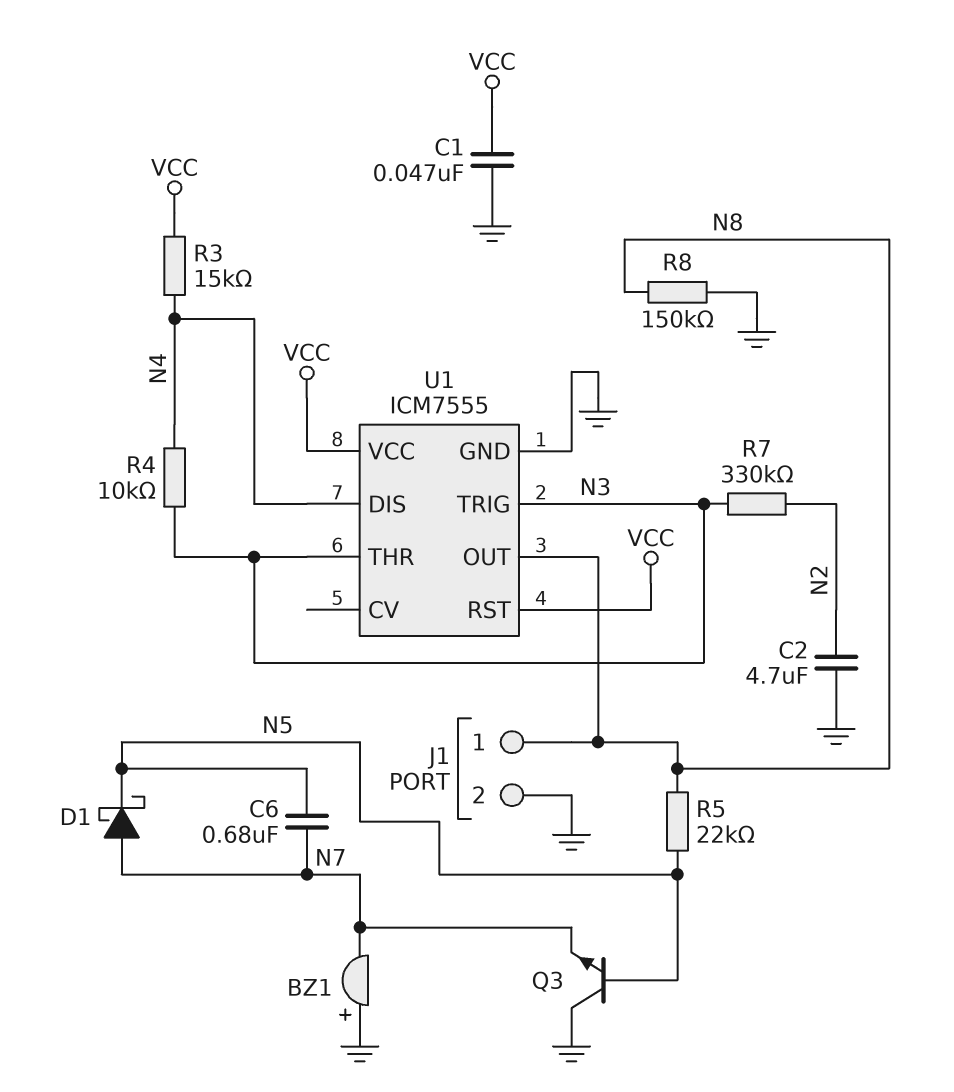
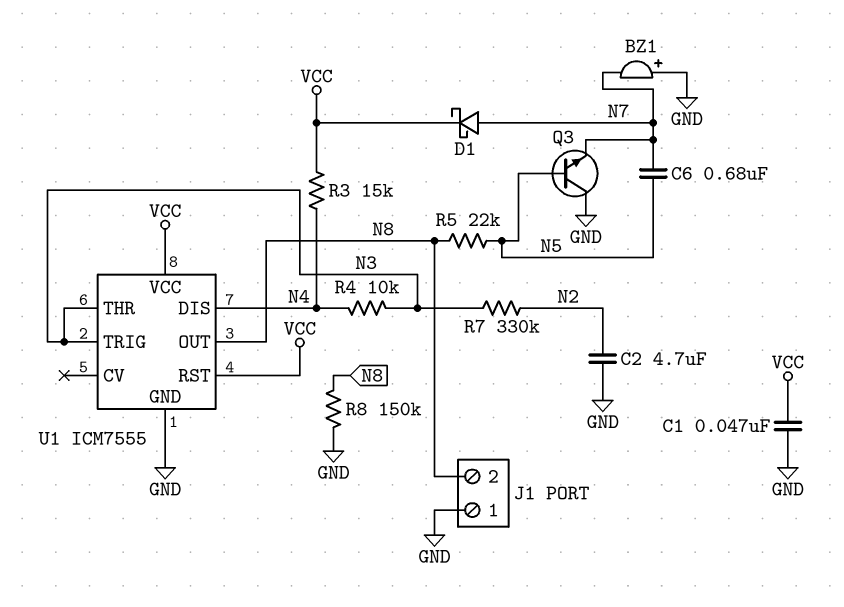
D1: schottky (A N7, K N5) -> schottky (A N7, K VCC)
J1 pin 1: N8 -> GND
J1 pin 2: GND -> N8

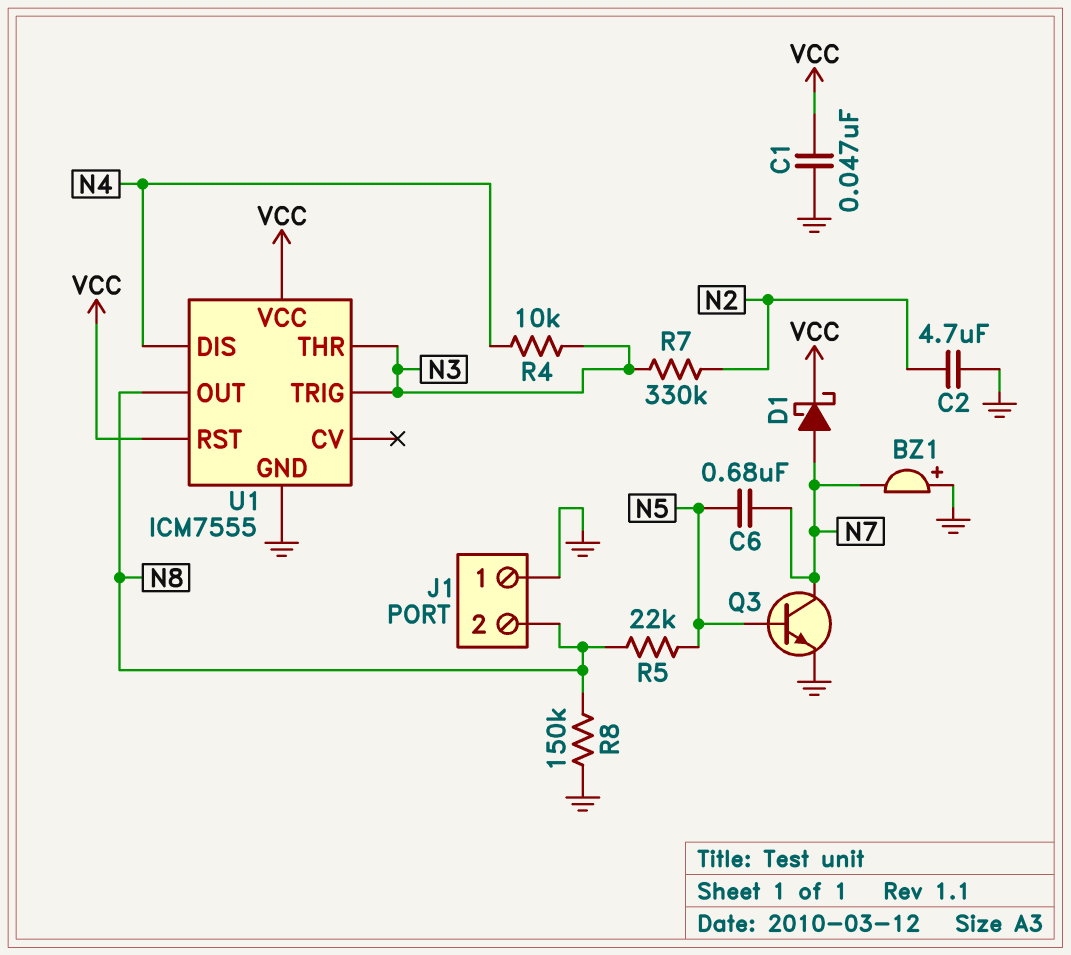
Q3: NPN (B N5, C GND, E N7) -> NPN (B N5, C N7, E GND)
R3: 15k (N4, VCC) -> none

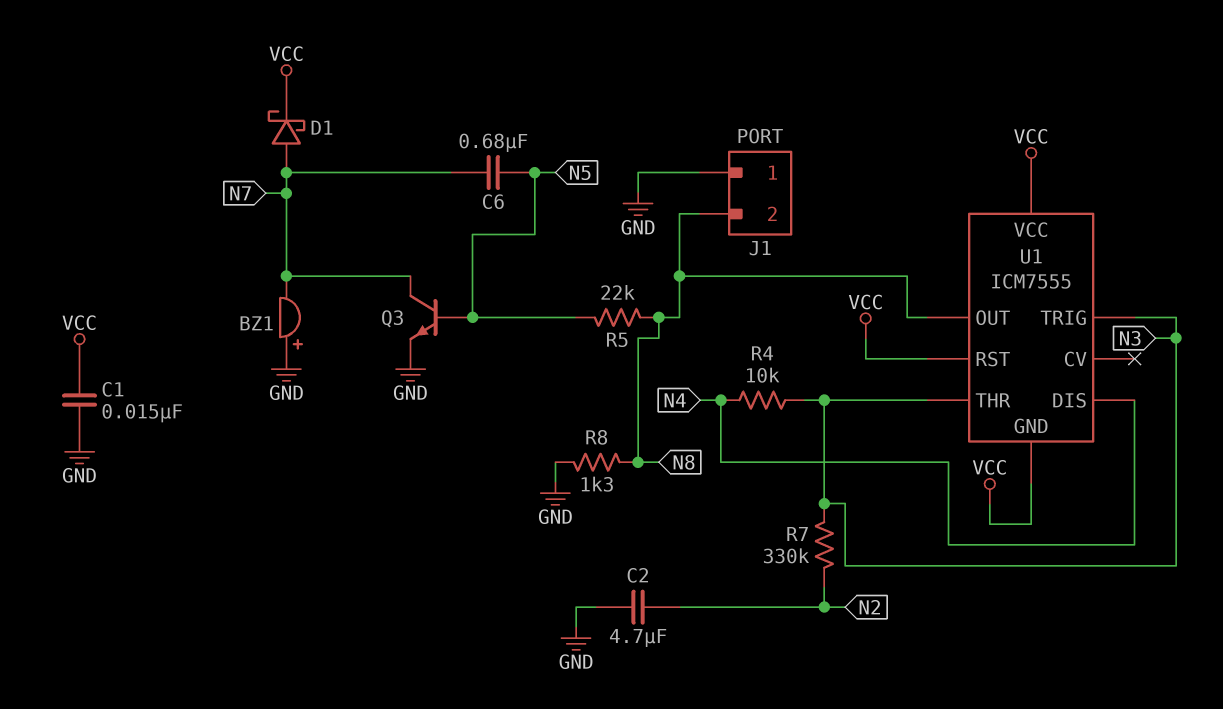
C1: 47nF (GND, VCC) -> 15nF (GND, VCC)
R8: 150k (GND, N8) -> 1.3k (GND, N8)
U1 pin GND: GND -> VCC

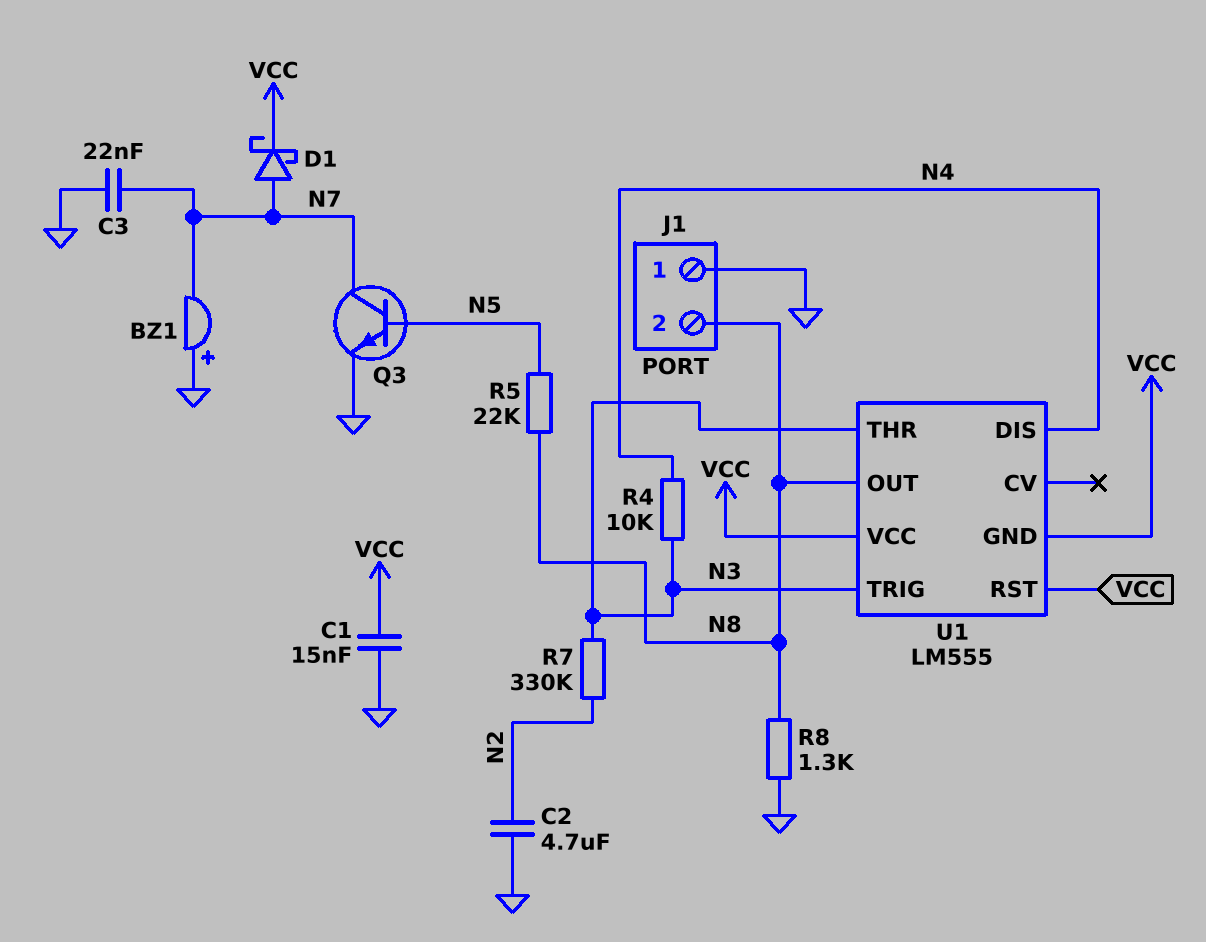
C3: none -> 22nF (GND, N7)
C6: 680nF (N5, N7) -> none
U1: ICM7555 -> LM555

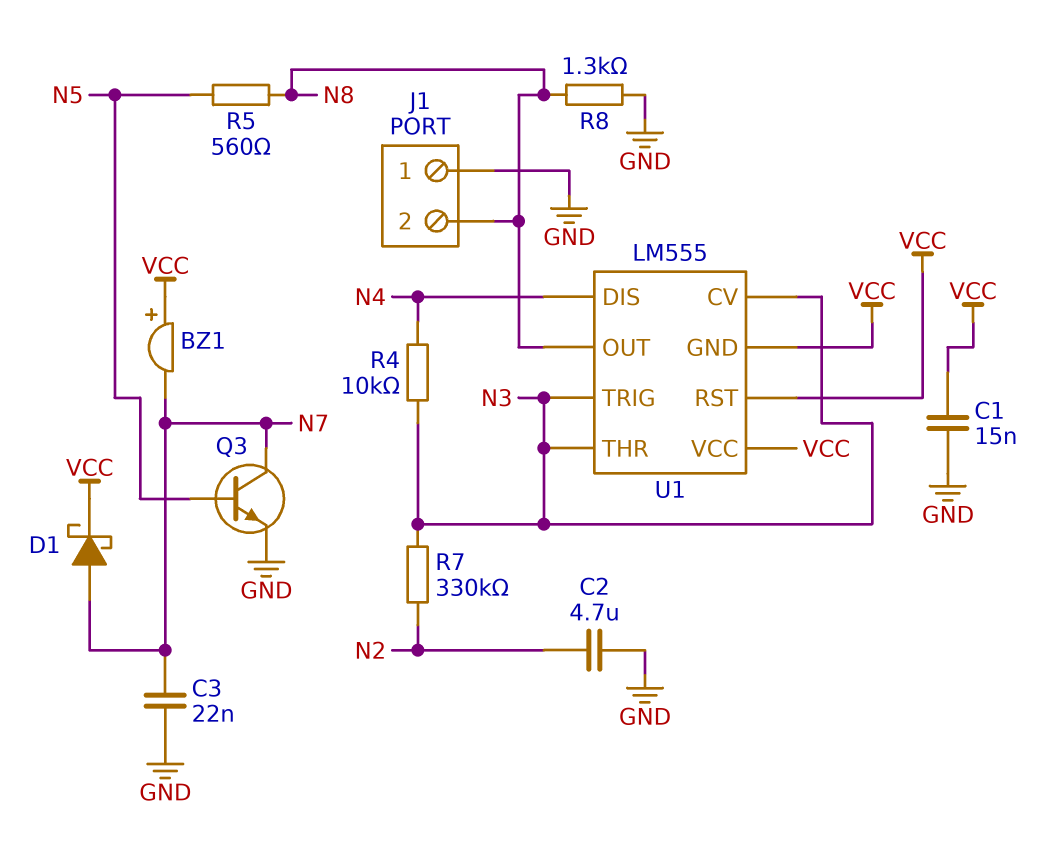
BZ1: buzzer (plus GND, minus N7) -> buzzer (plus VCC, minus N7)
R5: 22k (N5, N8) -> 560 (N5, N8)
U1 pin CV: none -> N3

